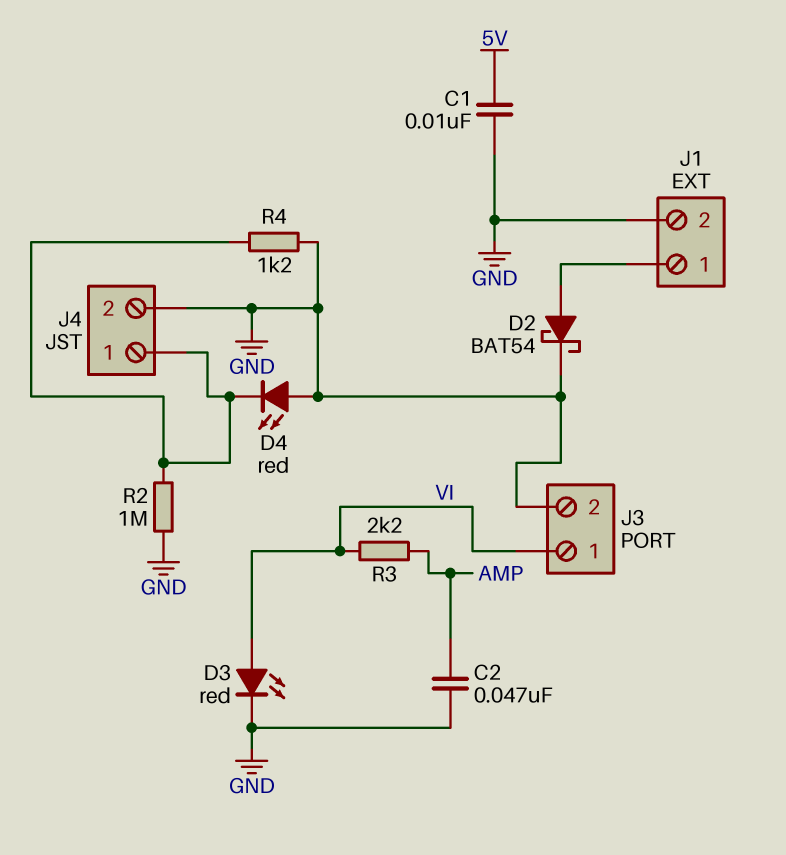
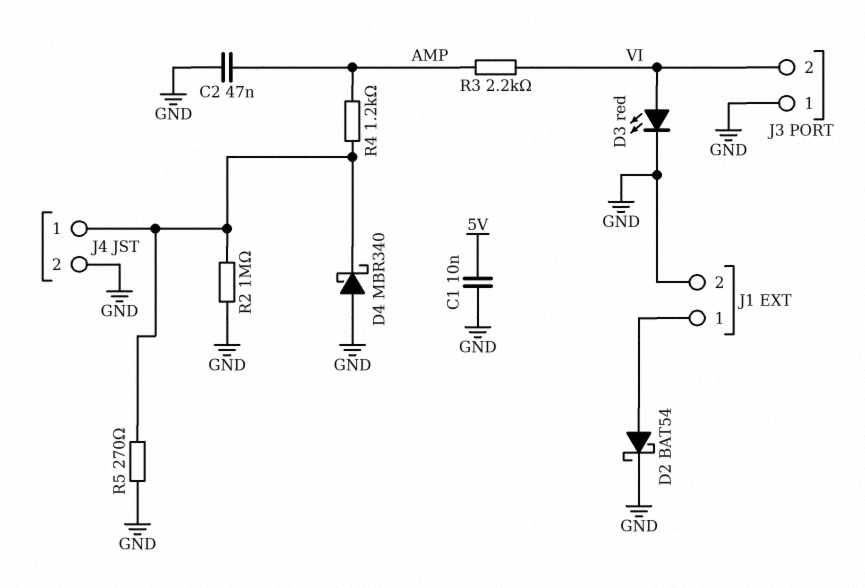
D4: LED red (A GND, K J4/1) -> schottky MBR340 (A GND, K J4/1)
J3 pin 1: VI -> GND
J3 pin 2: GND -> VI
R4: 1.2k (GND, J4/1) -> 1.2k (AMP, J4/1)
R5: none -> 270 (GND, J4/1)

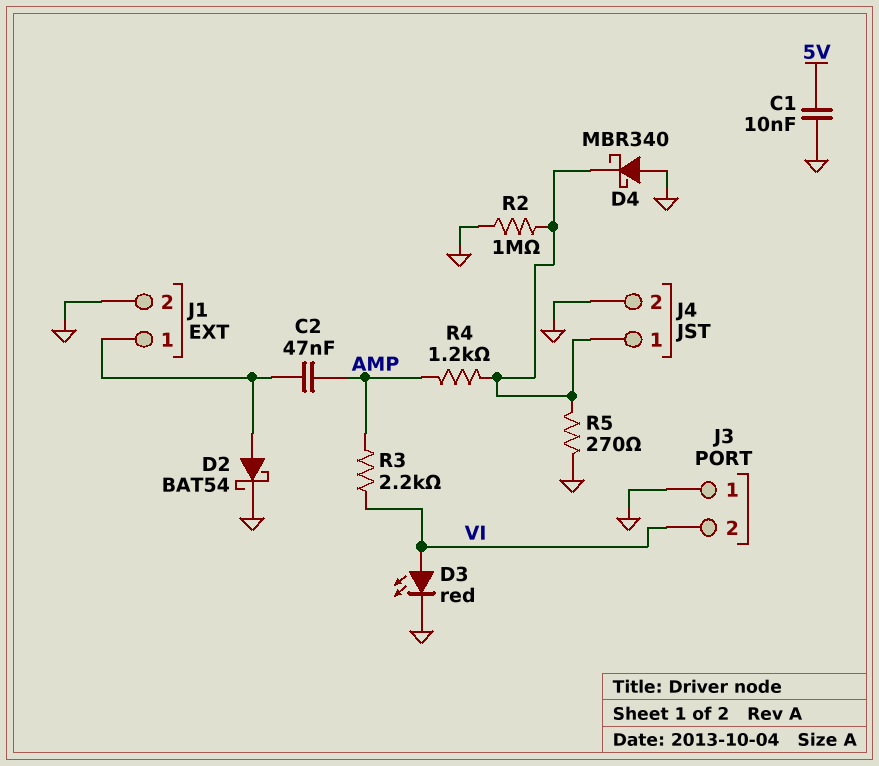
C2: 47nF (AMP, GND) -> 47nF (AMP, J1/1)

